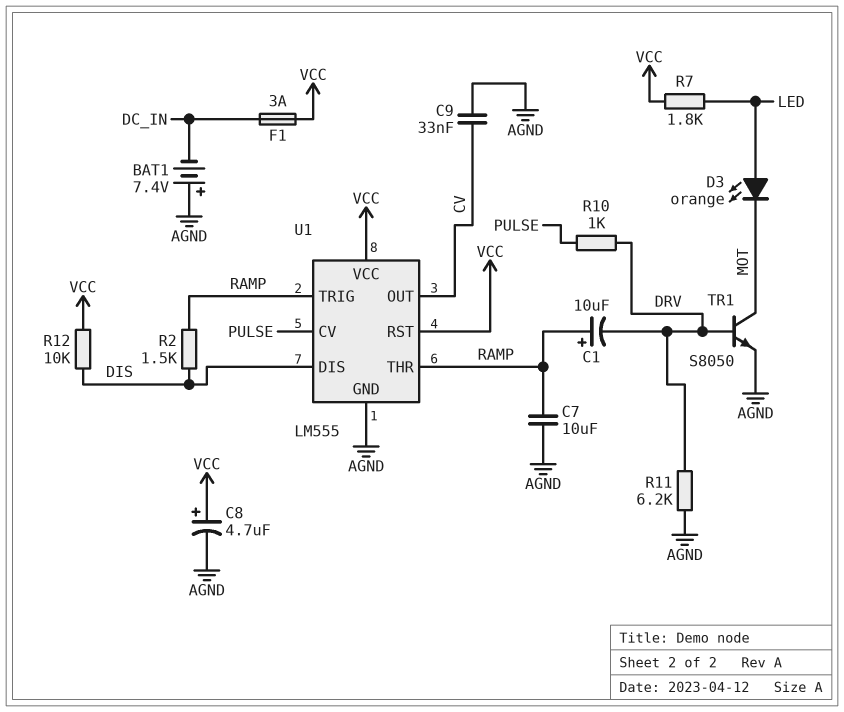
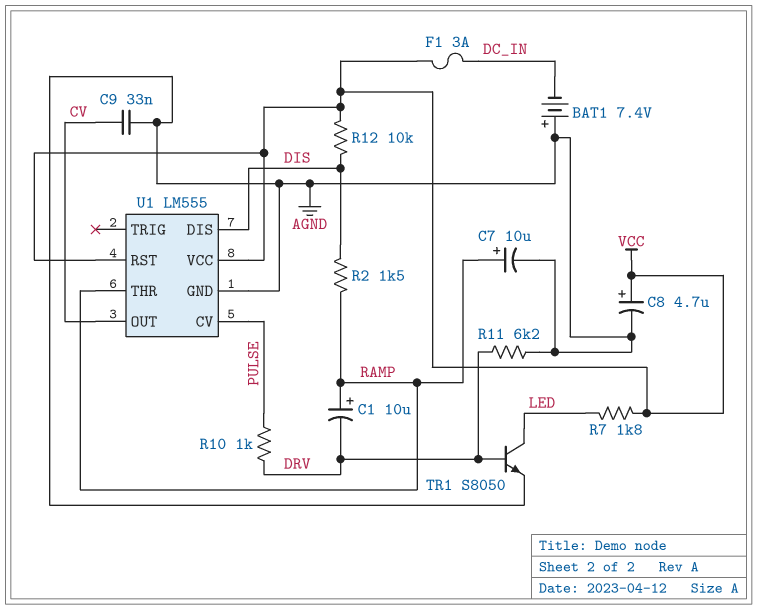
C7: 10uF (AGND, RAMP) -> 10uF (plus RAMP, minus AGND)
D3: LED orange (A LED, K MOT) -> none
TR1: NPN S8050 (B DRV, C MOT, E AGND) -> NPN S8050 (B DRV, C LED, E AGND)
U1 pin TRIG: RAMP -> none

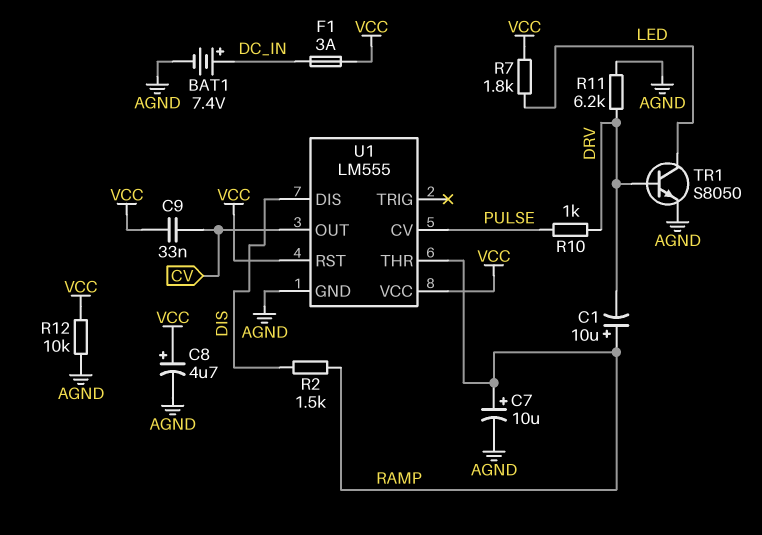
BAT1: 7.4V (plus AGND, minus DC_IN) -> 7.4V (plus DC_IN, minus AGND)
C9: 33nF (AGND, CV) -> 33nF (CV, VCC)
R12: 10k (DIS, VCC) -> 10k (AGND, VCC)

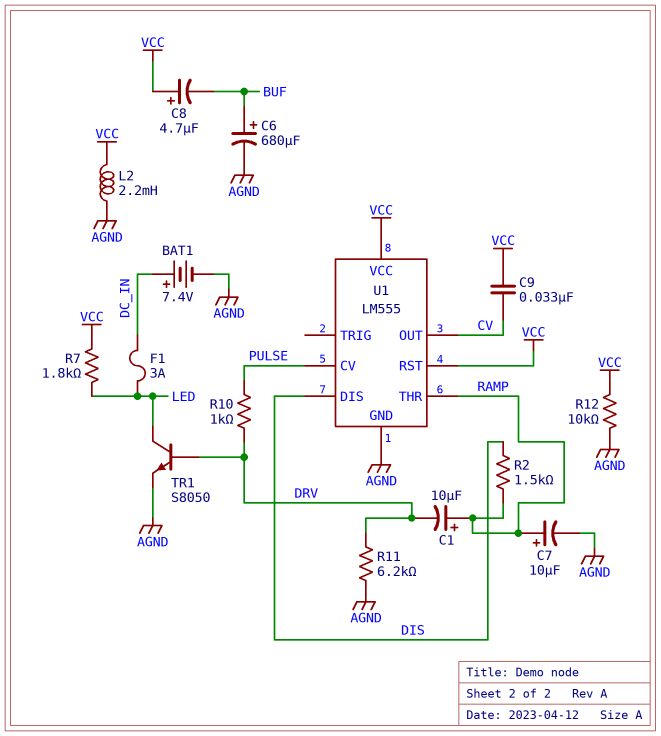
C6: none -> 680uF (plus BUF, minus AGND)
C8: 4.7uF (plus VCC, minus AGND) -> 4.7uF (plus VCC, minus BUF)
F1: 3A (DC_IN, VCC) -> 3A (DC_IN, LED)
L2: none -> 2.2mH (AGND, VCC)

